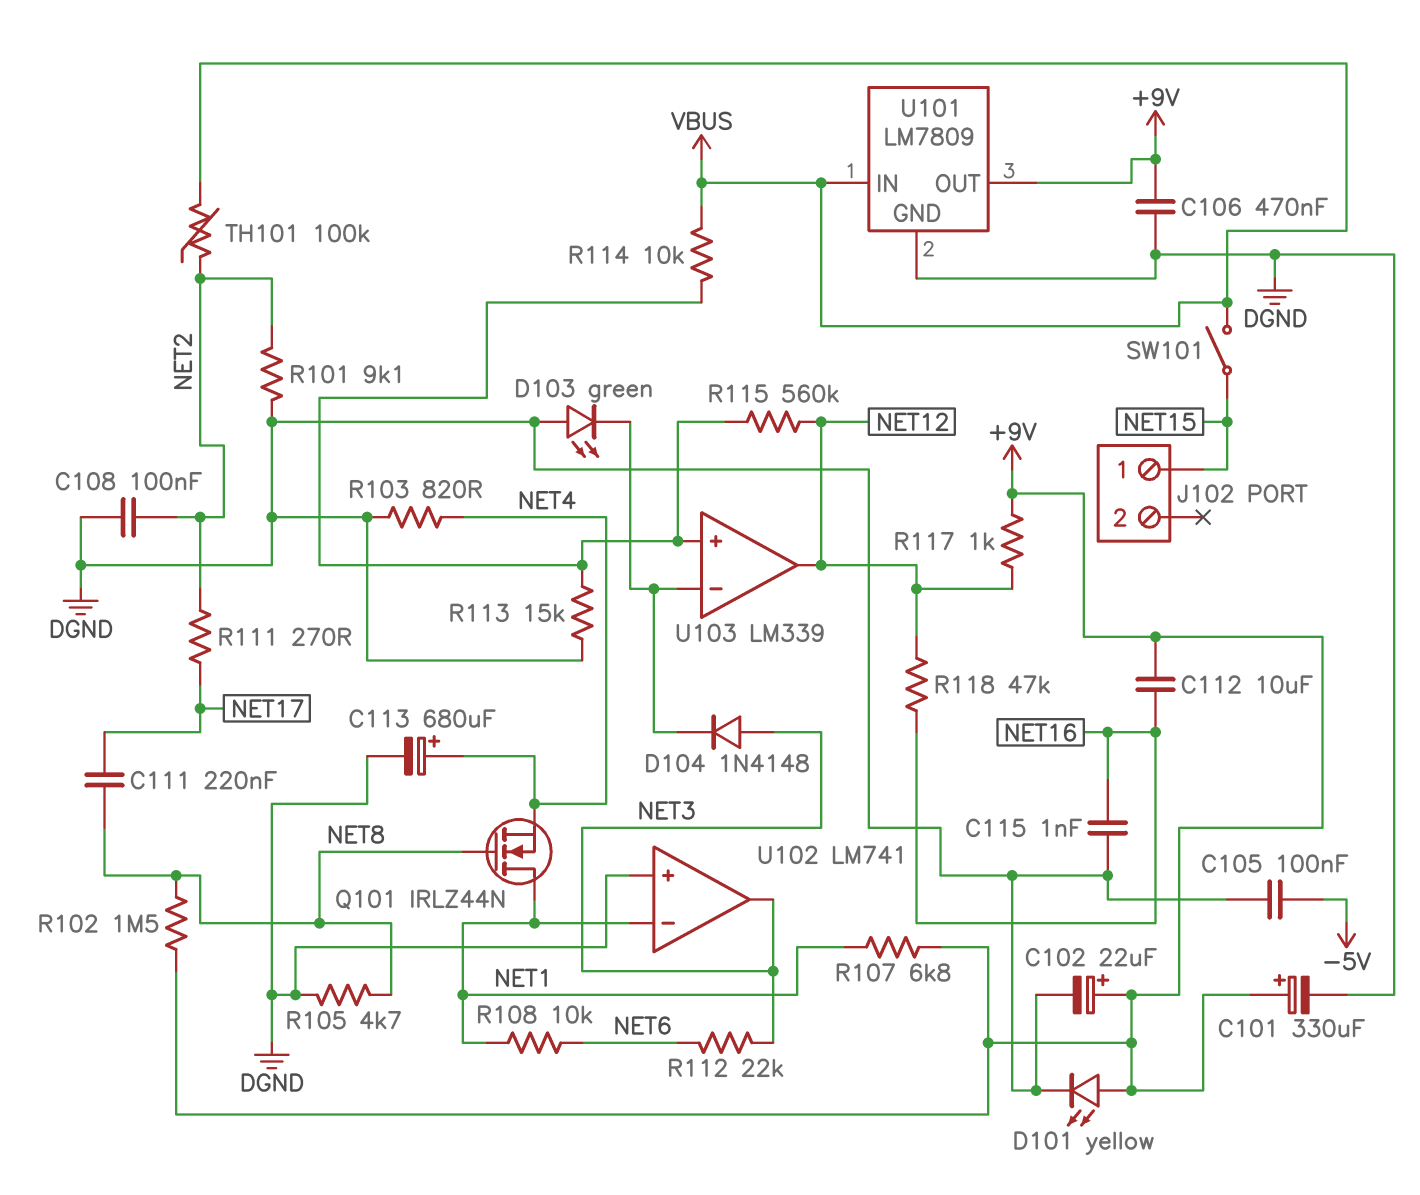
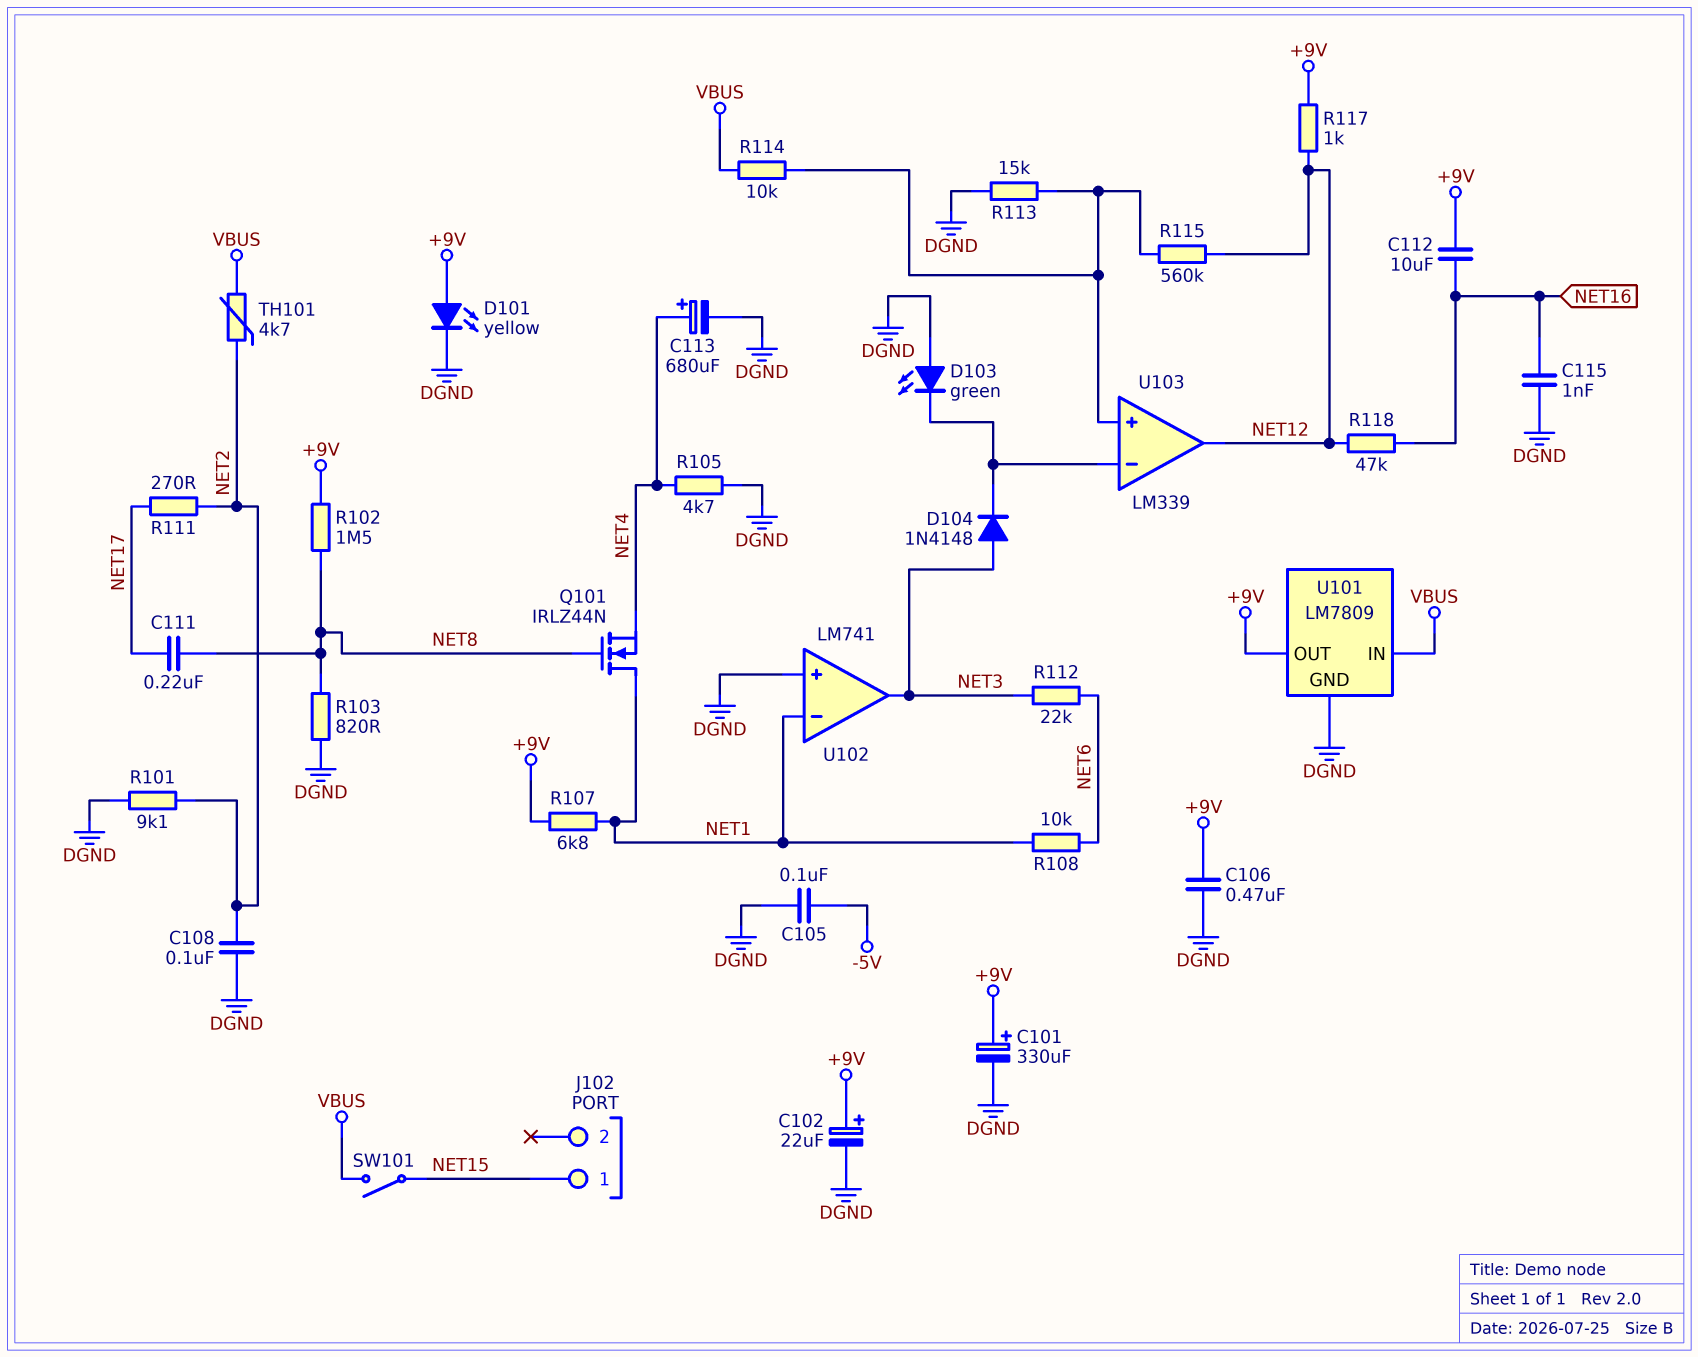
R103: 820 (DGND, NET4) -> 820 (DGND, NET8)
R105: 4.7k (DGND, NET8) -> 4.7k (DGND, NET4)
TH101: 100k (NET2, VBUS) -> 4.7k (NET2, VBUS)

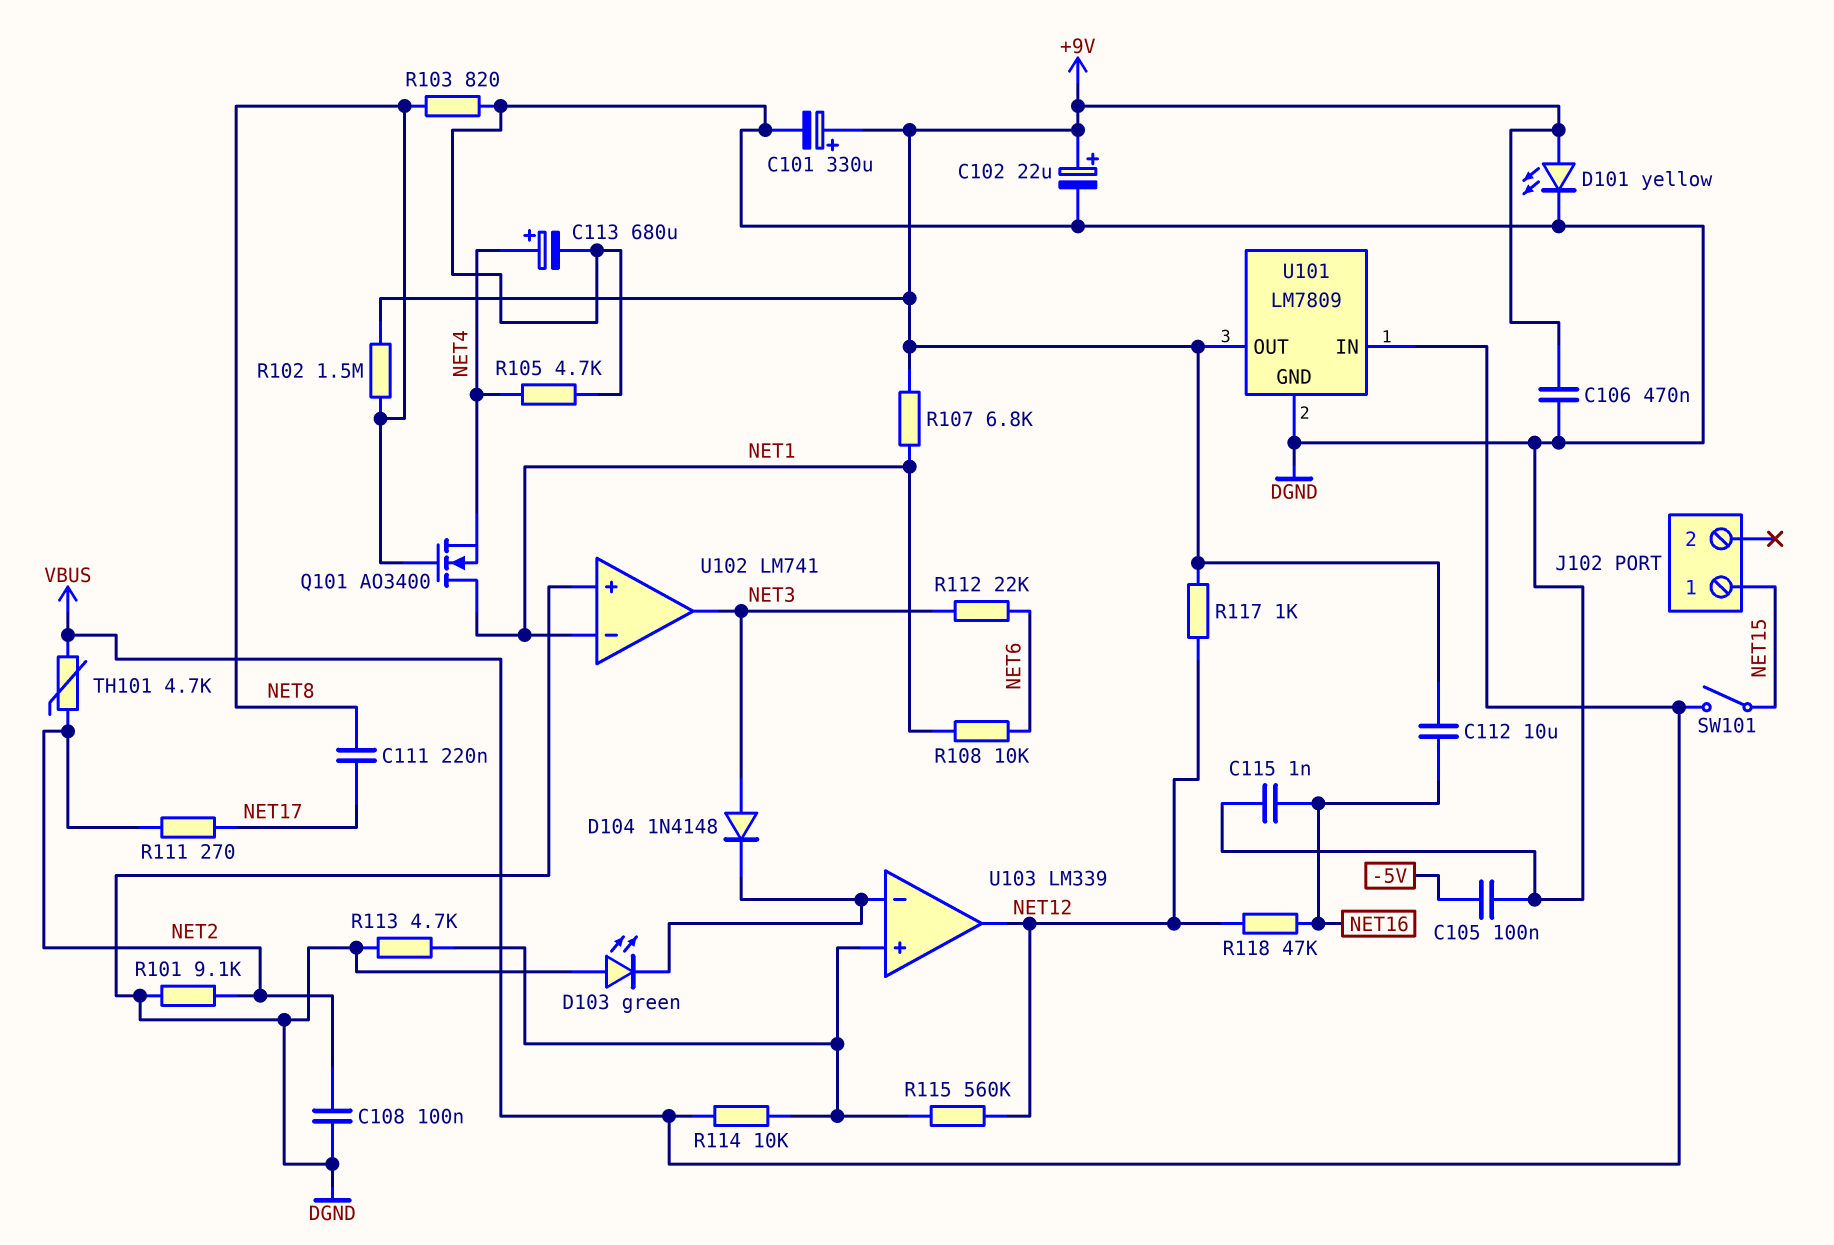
Q101: NMOS IRLZ44N (G NET8, D NET1, S NET4) -> NMOS AO3400 (G NET8, D NET1, S NET4)
R113: 15k (DGND, U103/in+) -> 4.7k (DGND, U103/in+)

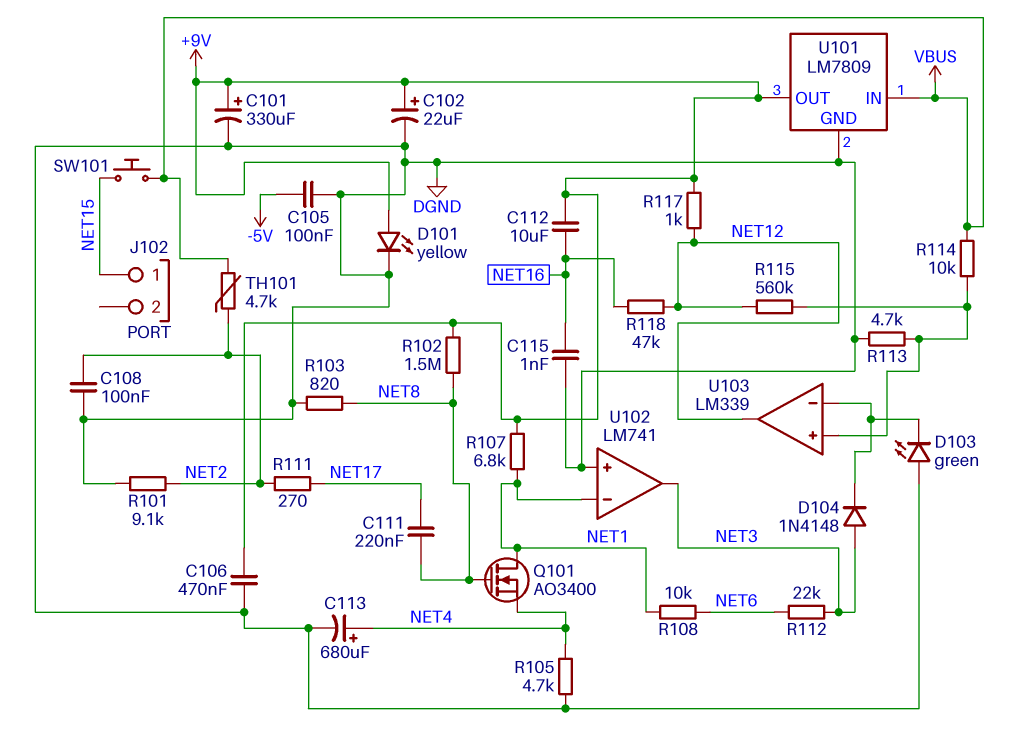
SW101: switch (NET15, VBUS) -> button (NET15, VBUS)

